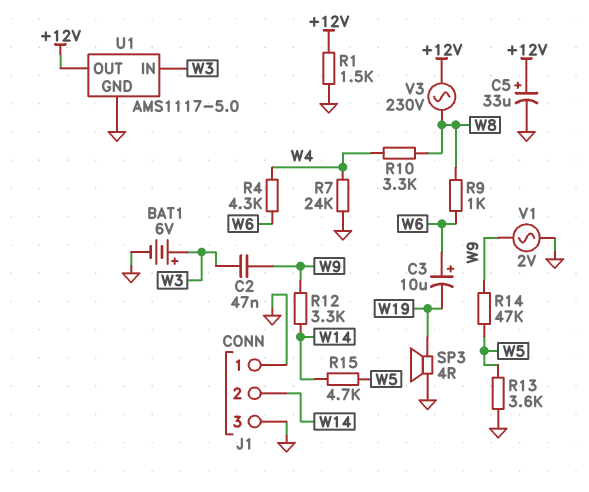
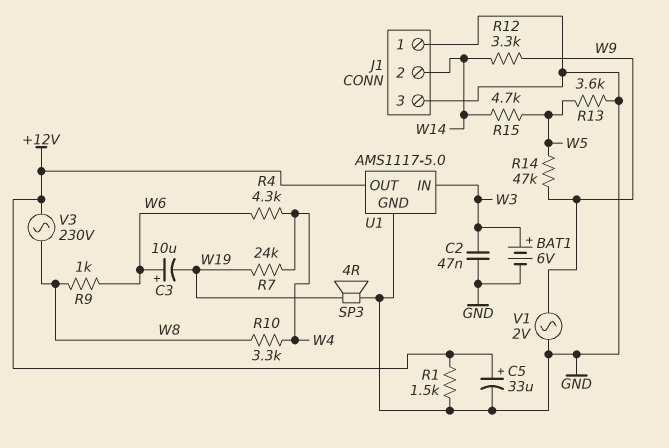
C2: 47nF (W3, W9) -> 47nF (GND, W3)
R7: 24k (GND, W4) -> 24k (W4, W19)

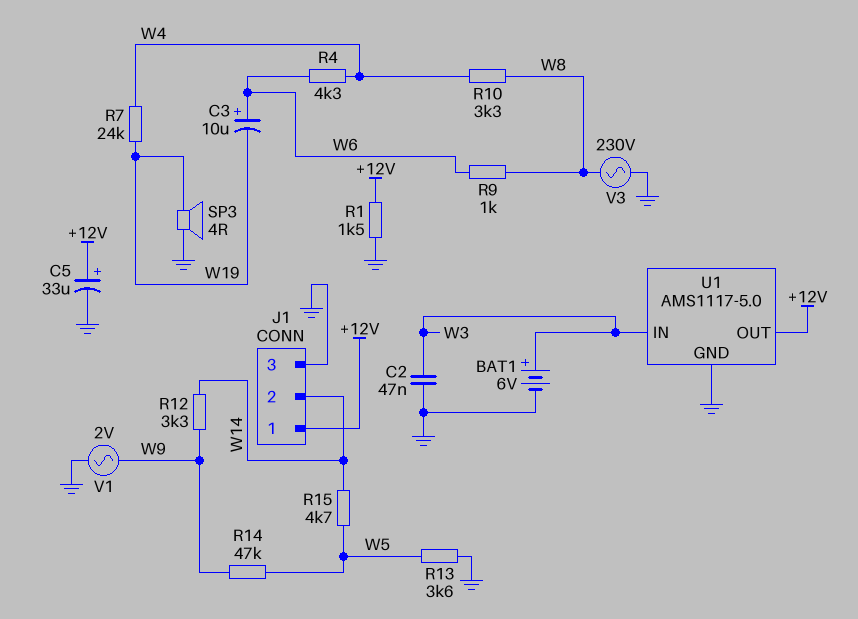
J1 pin 1: GND -> +12V
V3: AC 230V (+12V, W8) -> AC 230V (GND, W8)

